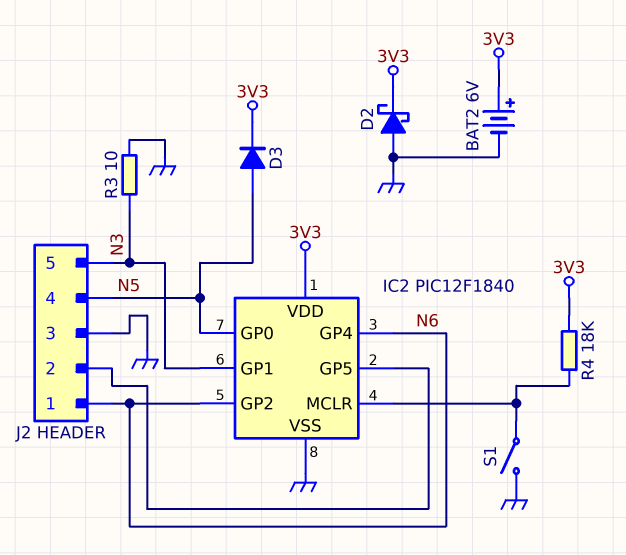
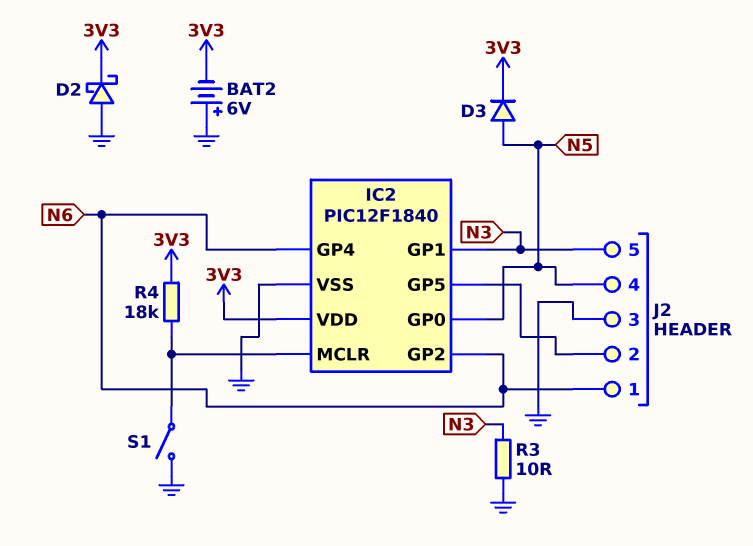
BAT2: 6V (plus 3V3, minus GND) -> 6V (plus GND, minus 3V3)

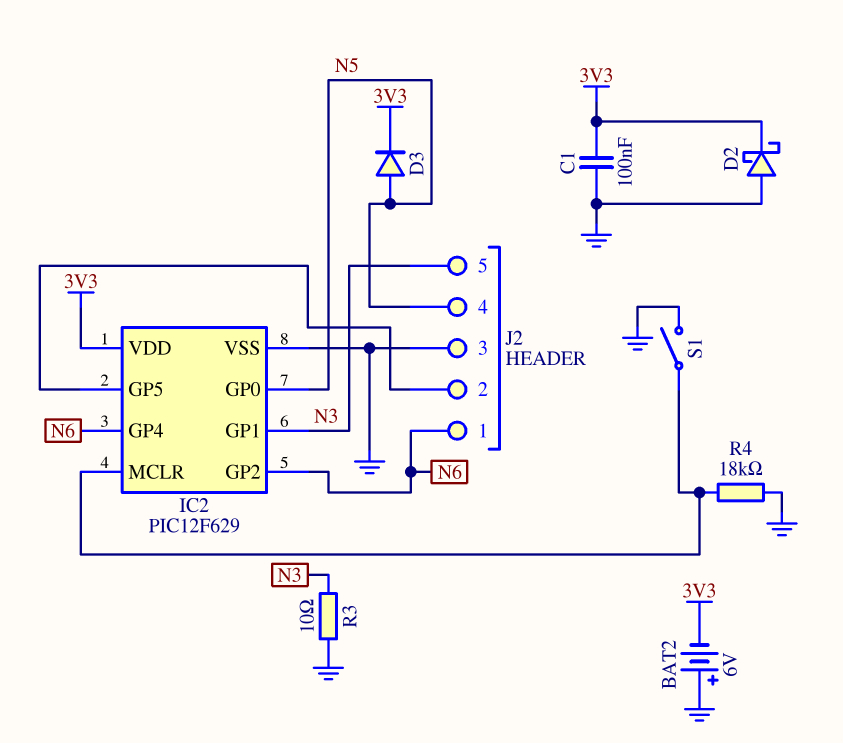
C1: none -> 100nF (3V3, GND)
IC2: PIC12F1840 -> PIC12F629
R4: 18k (3V3, IC2/MCLR) -> 18k (GND, IC2/MCLR)

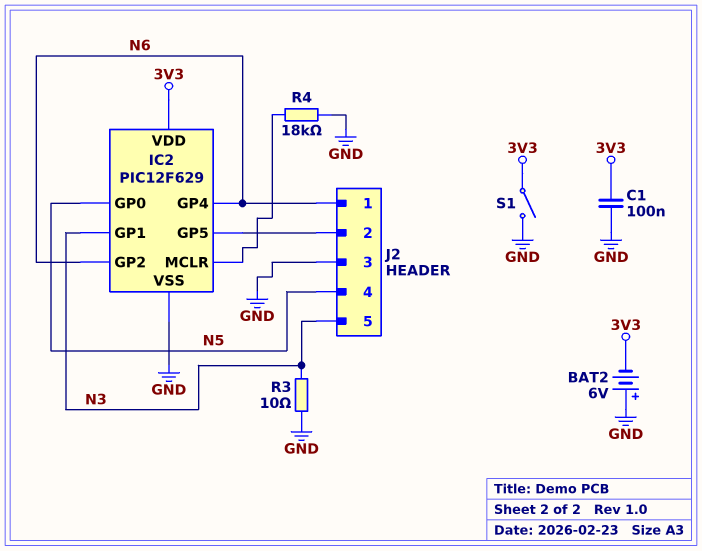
D2: schottky (A GND, K 3V3) -> none
D3: diode (A N5, K 3V3) -> none
S1: switch (GND, IC2/MCLR) -> switch (3V3, GND)

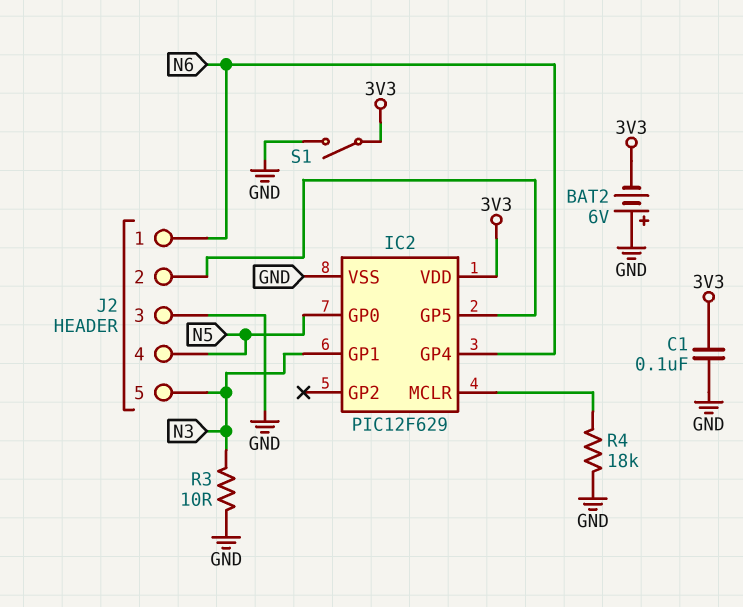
IC2 pin GP2: N6 -> none

